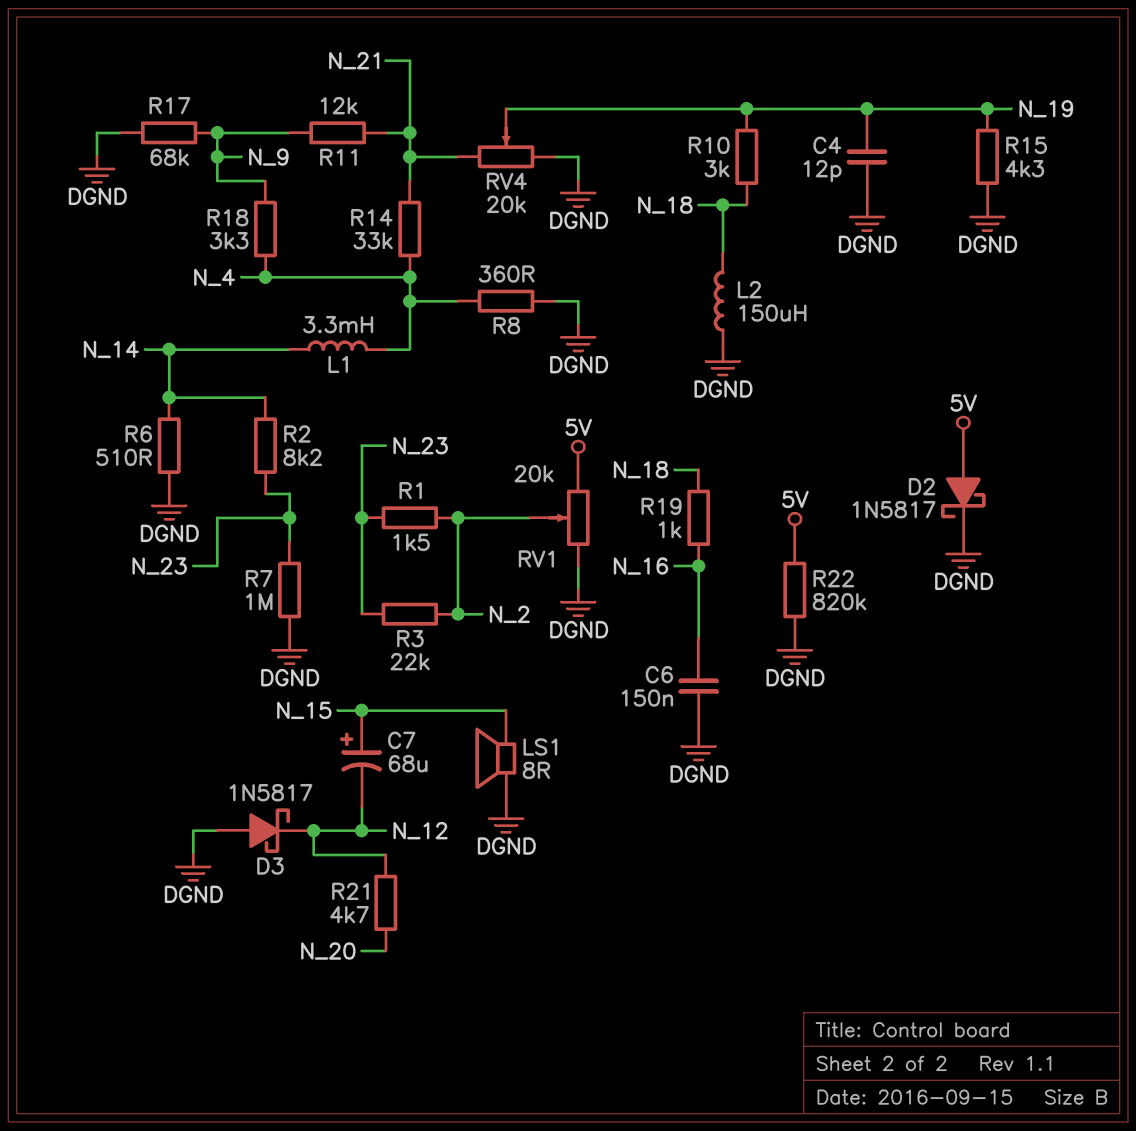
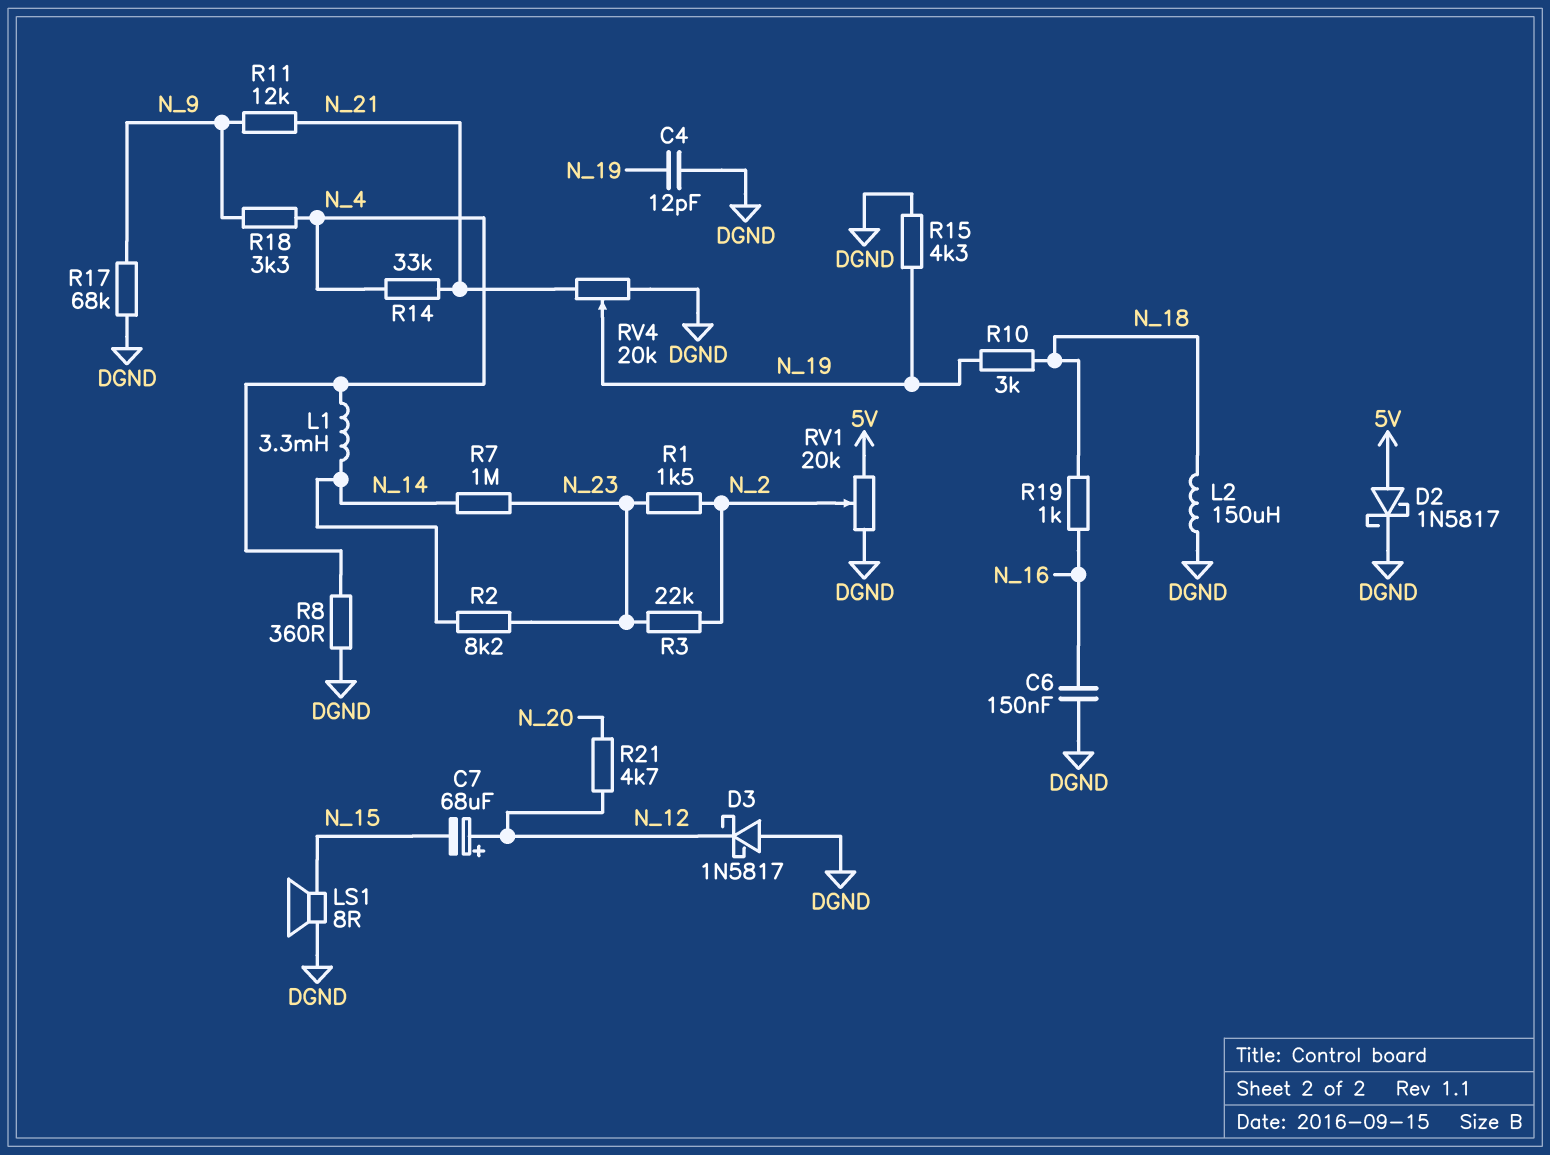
C7: 68uF (plus N_15, minus N_12) -> 68uF (plus N_12, minus N_15)
R6: 510 (DGND, N_14) -> none
R7: 1M (DGND, N_23) -> 1M (N_14, N_23)
R22: 820k (5V, DGND) -> none

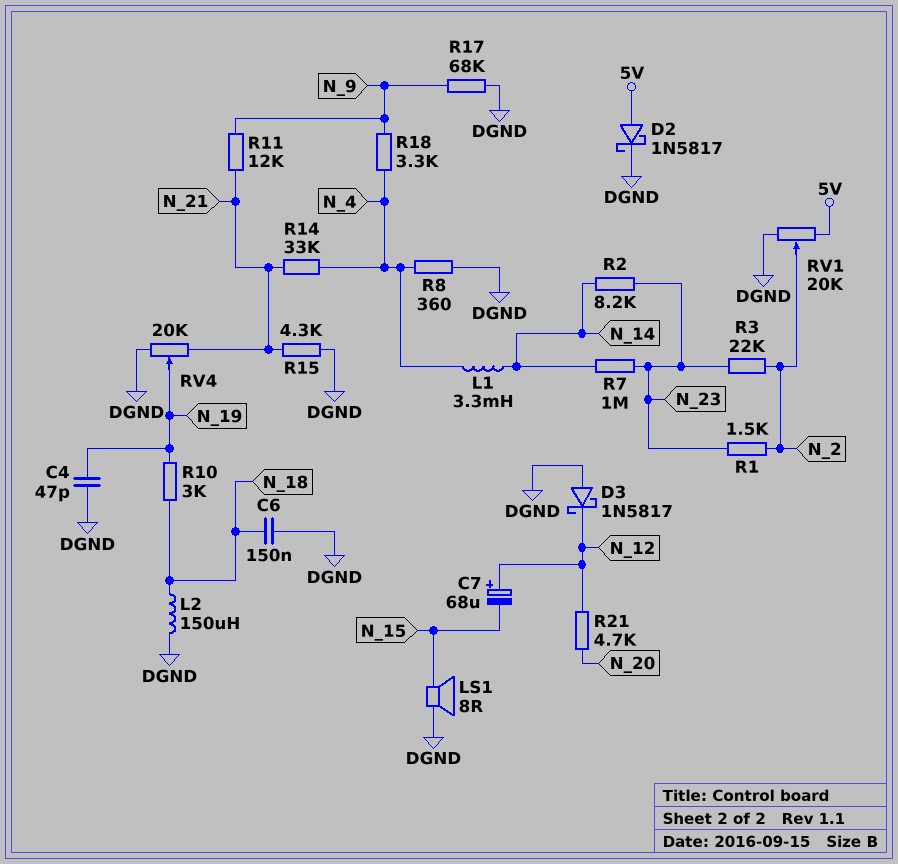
C4: 12pF (DGND, N_19) -> 47pF (DGND, N_19)
C6: 150nF (DGND, N_16) -> 150nF (DGND, N_18)
R15: 4.3k (DGND, N_19) -> 4.3k (DGND, N_21)
R19: 1k (N_16, N_18) -> none

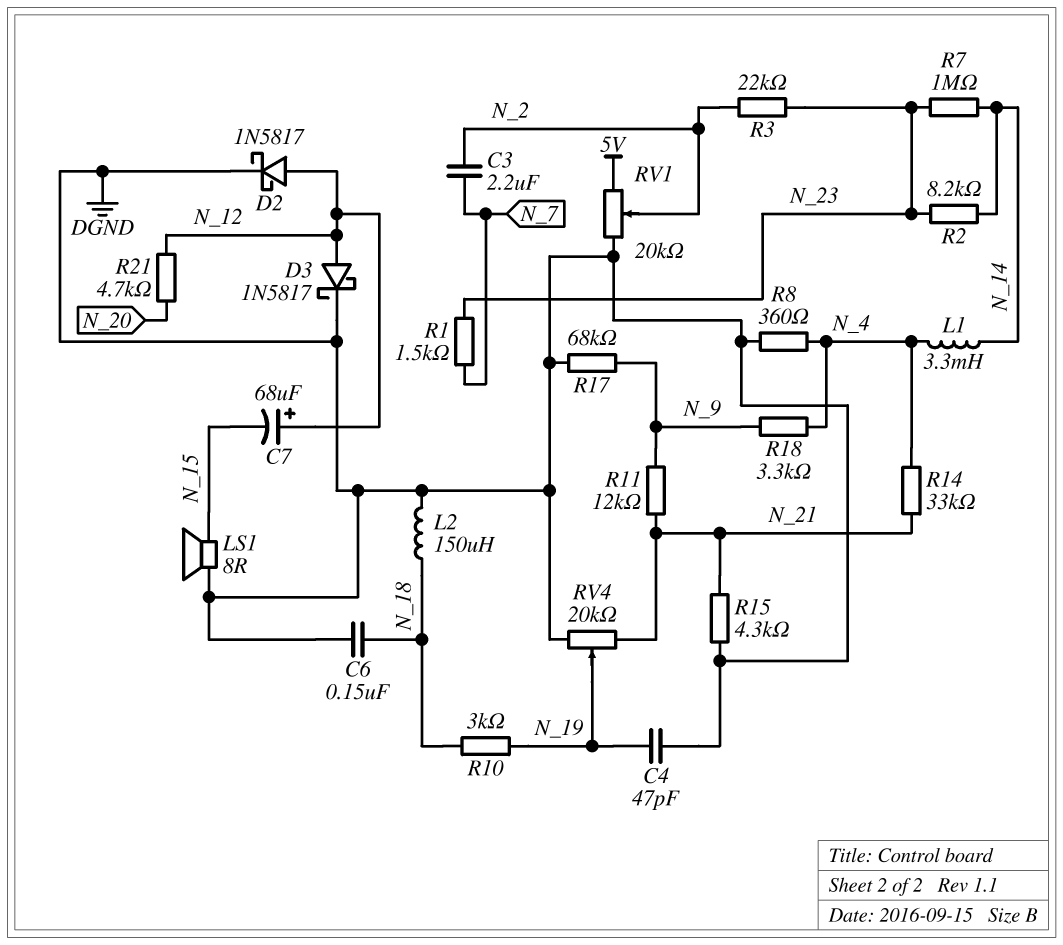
C3: none -> 2.2uF (N_2, N_7)
D2: schottky 1N5817 (A 5V, K DGND) -> schottky 1N5817 (A N_12, K DGND)
D3: schottky 1N5817 (A DGND, K N_12) -> schottky 1N5817 (A N_12, K DGND)
R1: 1.5k (N_2, N_23) -> 1.5k (N_7, N_23)

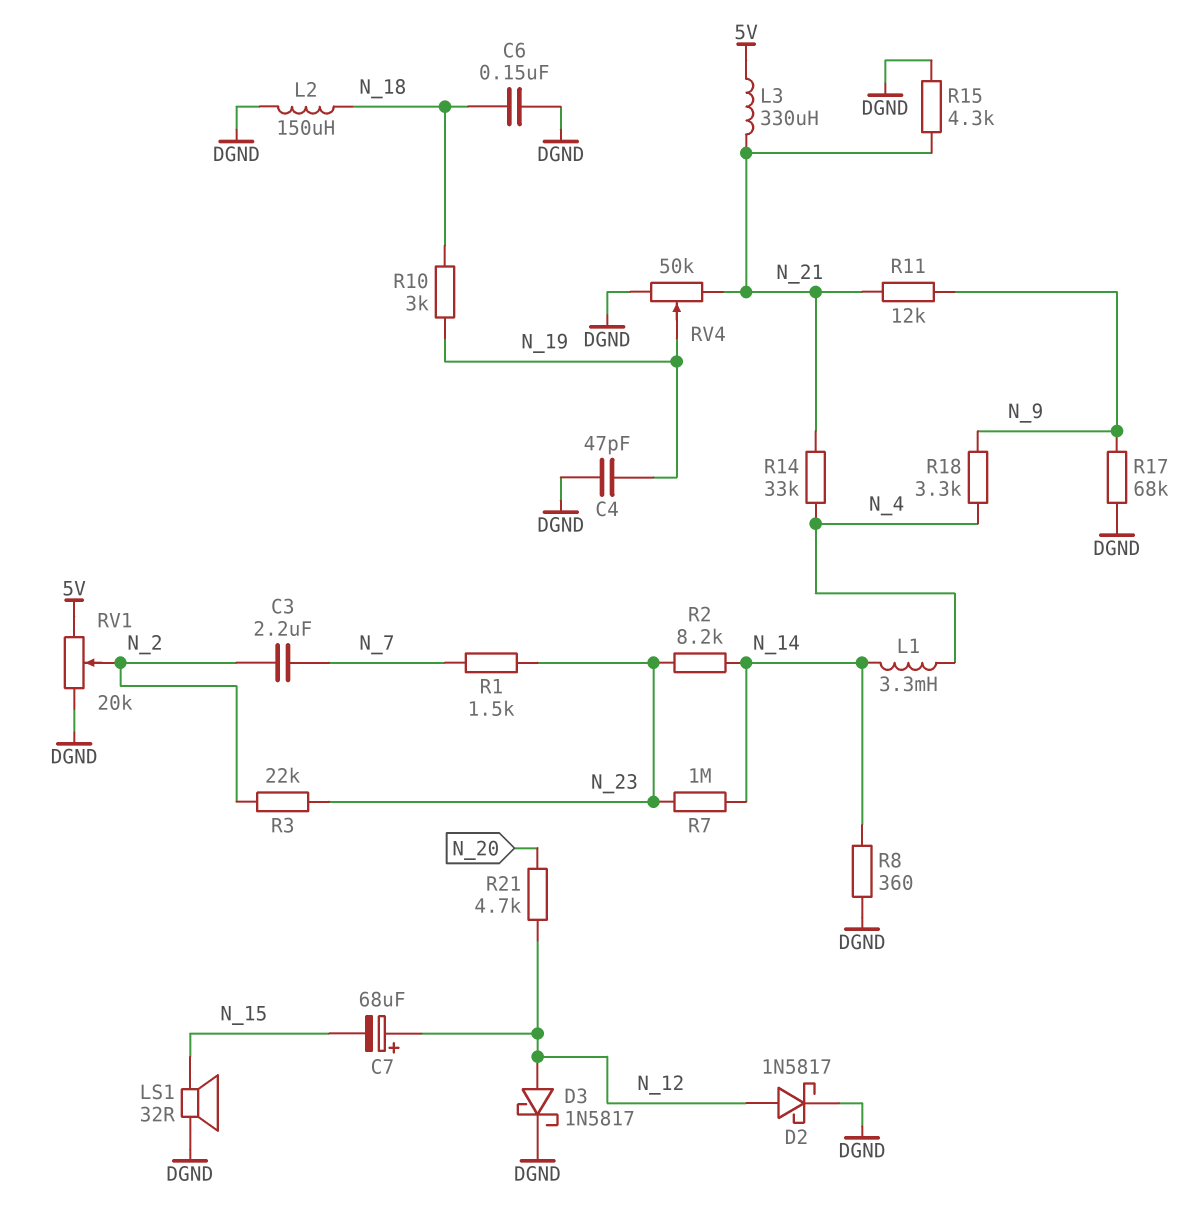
L3: none -> 330uH (5V, N_21)
LS1: speaker 8R (DGND, N_15) -> speaker 32R (DGND, N_15)
R8: 360 (DGND, N_4) -> 360 (DGND, N_14)
RV4: 20k (DGND, N_21, wiper N_19) -> 50k (DGND, N_21, wiper N_19)

